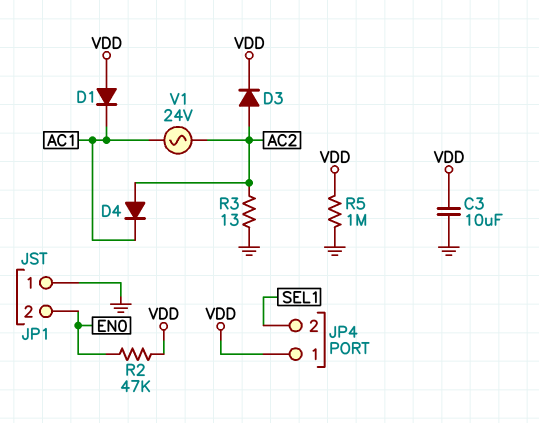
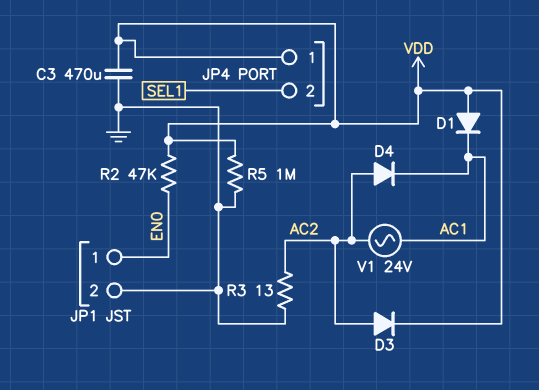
C3: 10uF (GND, VDD) -> 470uF (GND, VDD)
JP1 pin 1: GND -> EN0
JP1 pin 2: EN0 -> GND

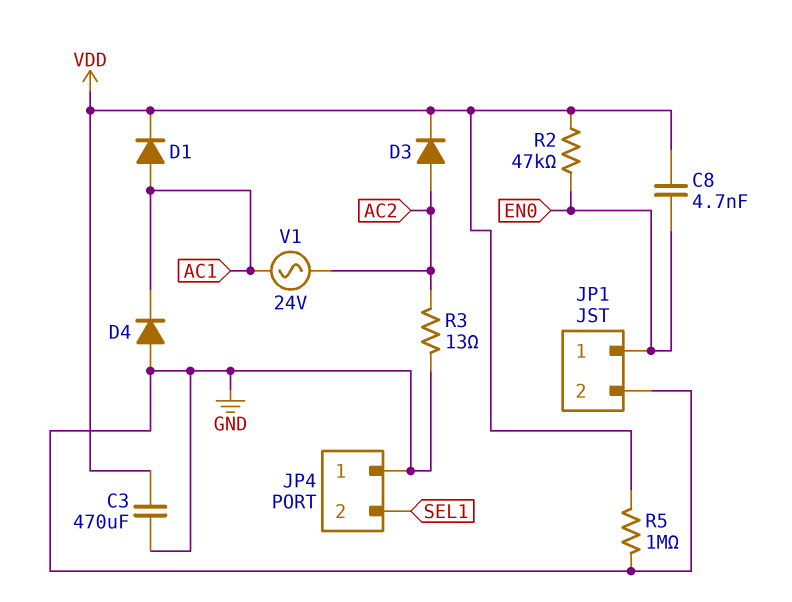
C8: none -> 4.7nF (EN0, VDD)
D1: diode (A VDD, K AC1) -> diode (A AC1, K VDD)
D4: diode (A AC2, K AC1) -> diode (A GND, K AC1)
JP4 pin 1: VDD -> GND

